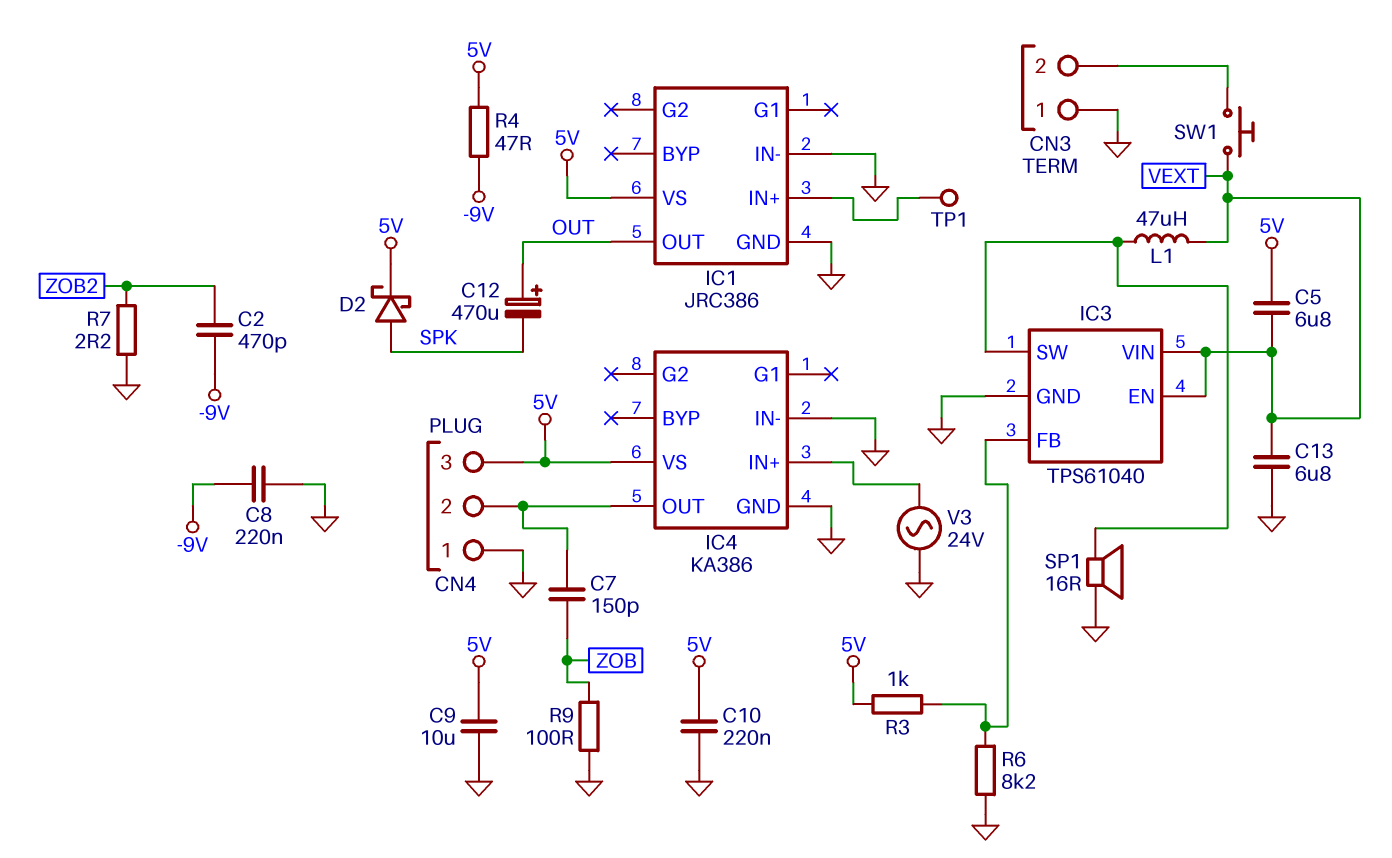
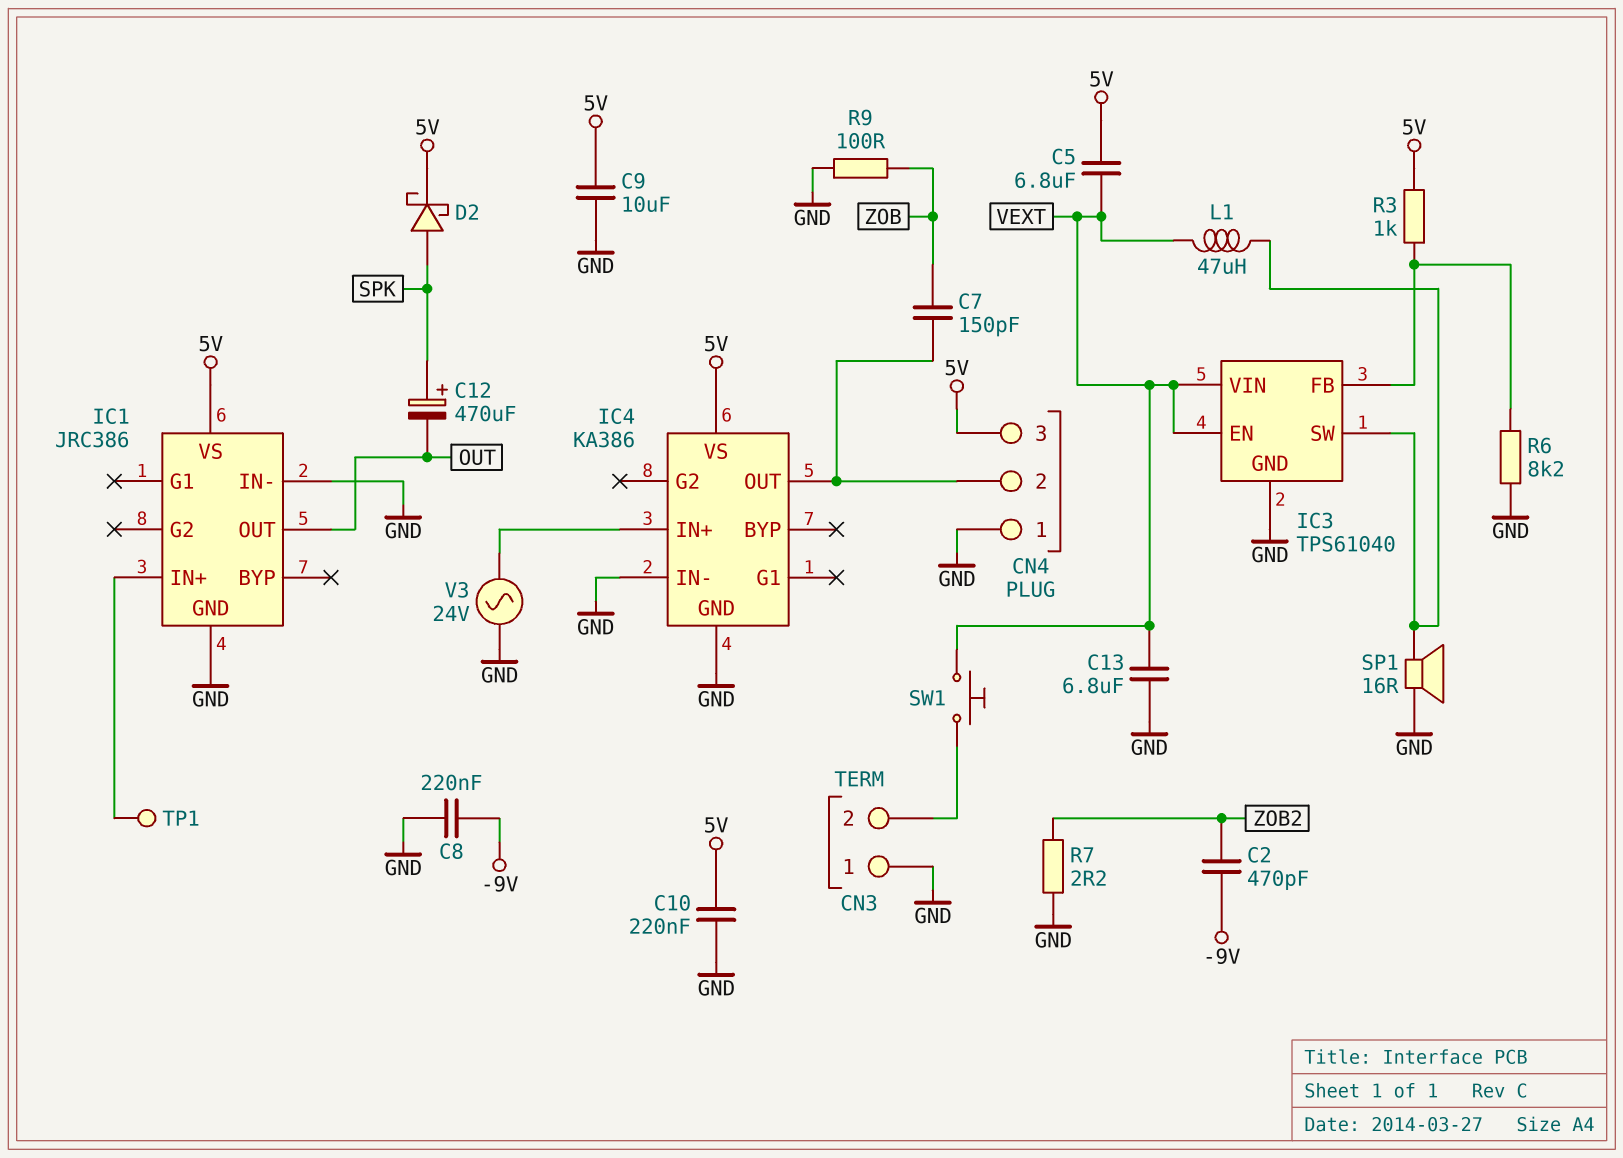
C12: 470uF (plus OUT, minus SPK) -> 470uF (plus SPK, minus OUT)
R4: 47 (-9V, 5V) -> none

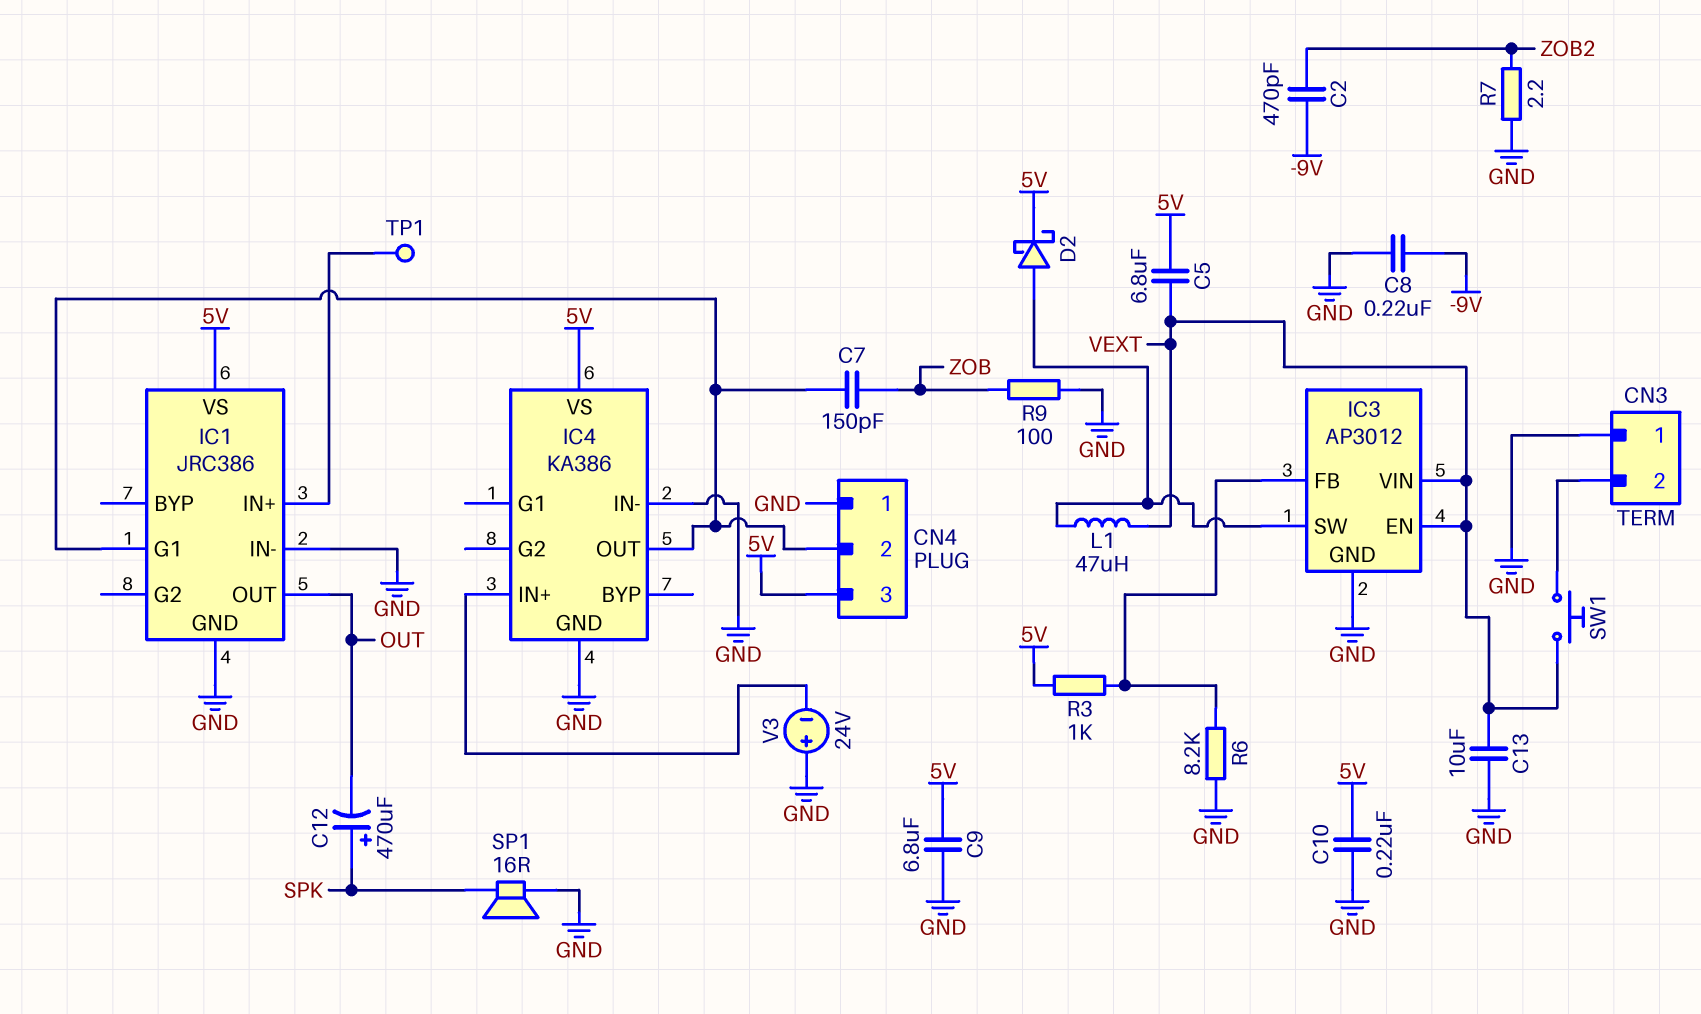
C9: 10uF (5V, GND) -> 6.8uF (5V, GND)
C13: 6.8uF (GND, VEXT) -> 10uF (GND, VEXT)
D2: schottky (A SPK, K 5V) -> schottky (A IC3/SW, K 5V)
IC1 pin G1: none -> CN4/2
IC3: TPS61040 -> AP3012
SP1: speaker 16R (GND, IC3/SW) -> speaker 16R (GND, SPK)
V3: AC 24V (GND, IC4/IN+) -> 24V (plus GND, minus IC4/IN+)

